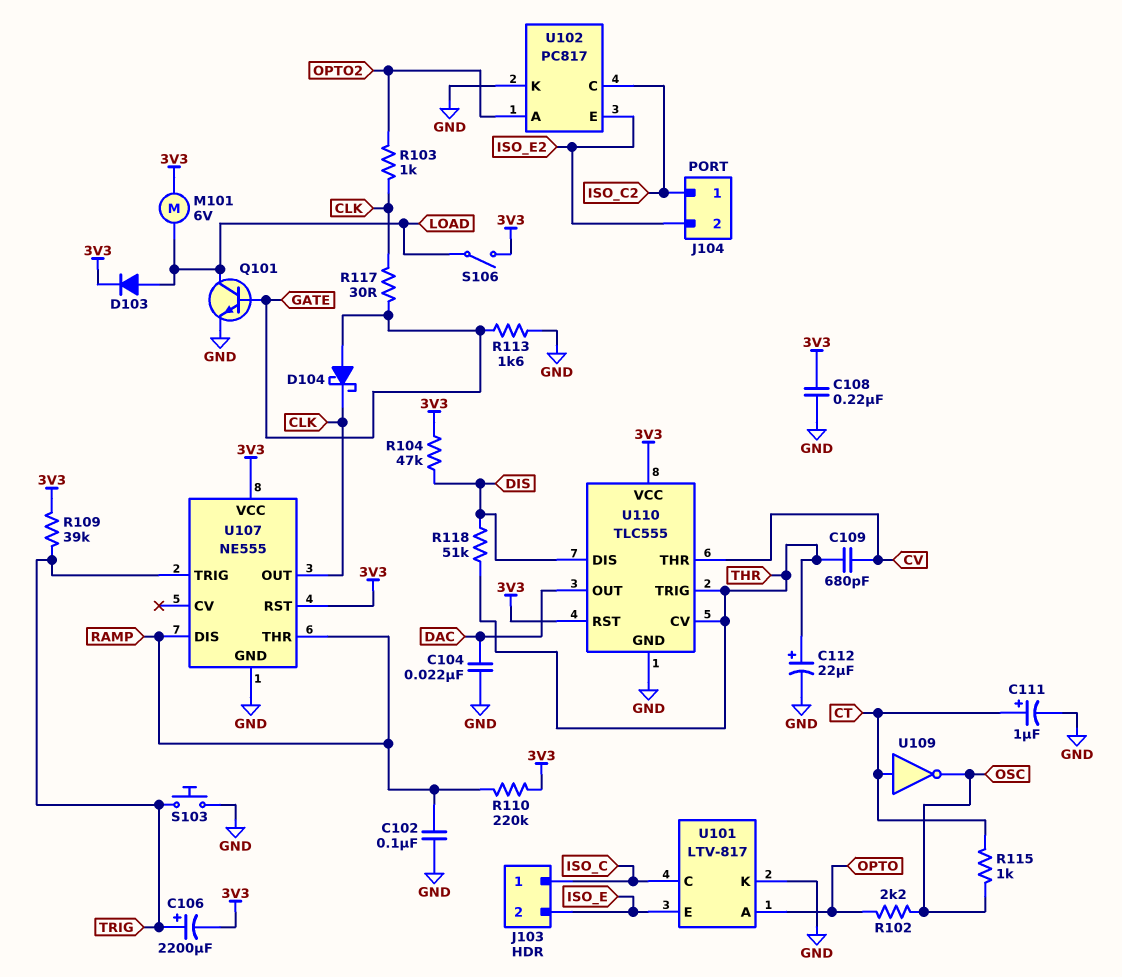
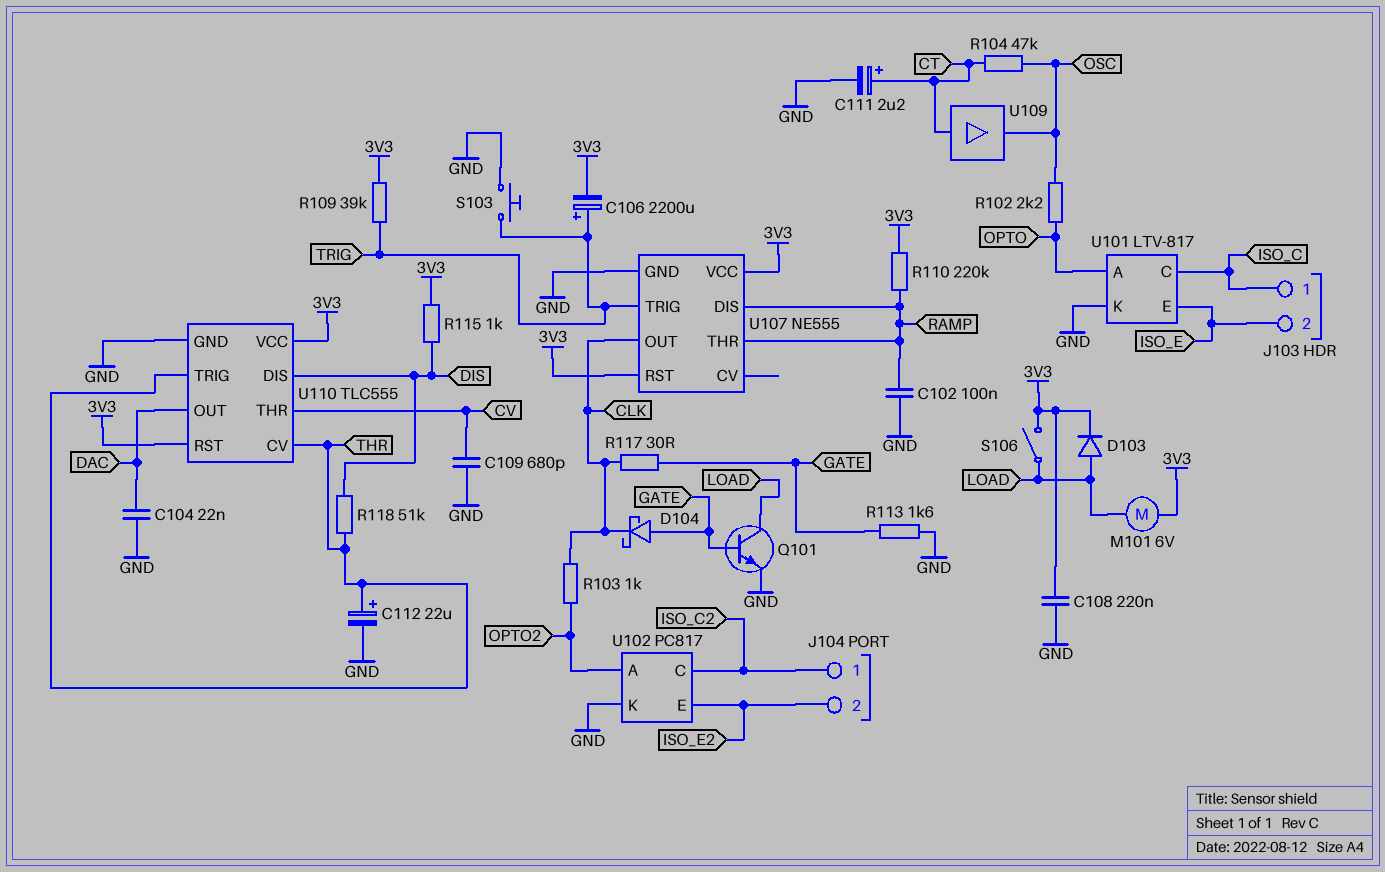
C109: 680pF (CV, THR) -> 680pF (CV, GND)
C111: 1uF (plus CT, minus GND) -> 2.2uF (plus CT, minus GND)
R104: 47k (3V3, DIS) -> 47k (CT, OSC)
R115: 1k (CT, OSC) -> 1k (3V3, DIS)
U109: NOT (in CT, out OSC) -> buffer (in CT, out OSC)

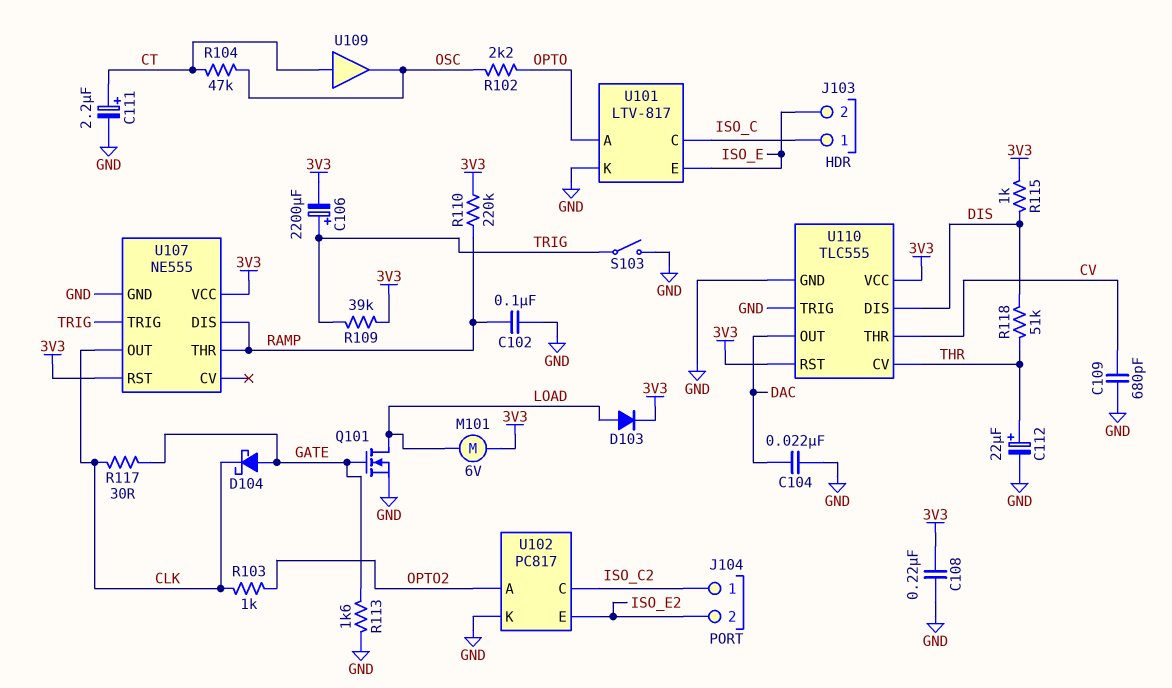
Q101: NPN (B GATE, C LOAD, E GND) -> NMOS (G GATE, D LOAD, S GND)
S103: button (GND, TRIG) -> switch (GND, TRIG)
S106: switch (3V3, LOAD) -> none
U110 pin TRIG: THR -> GND

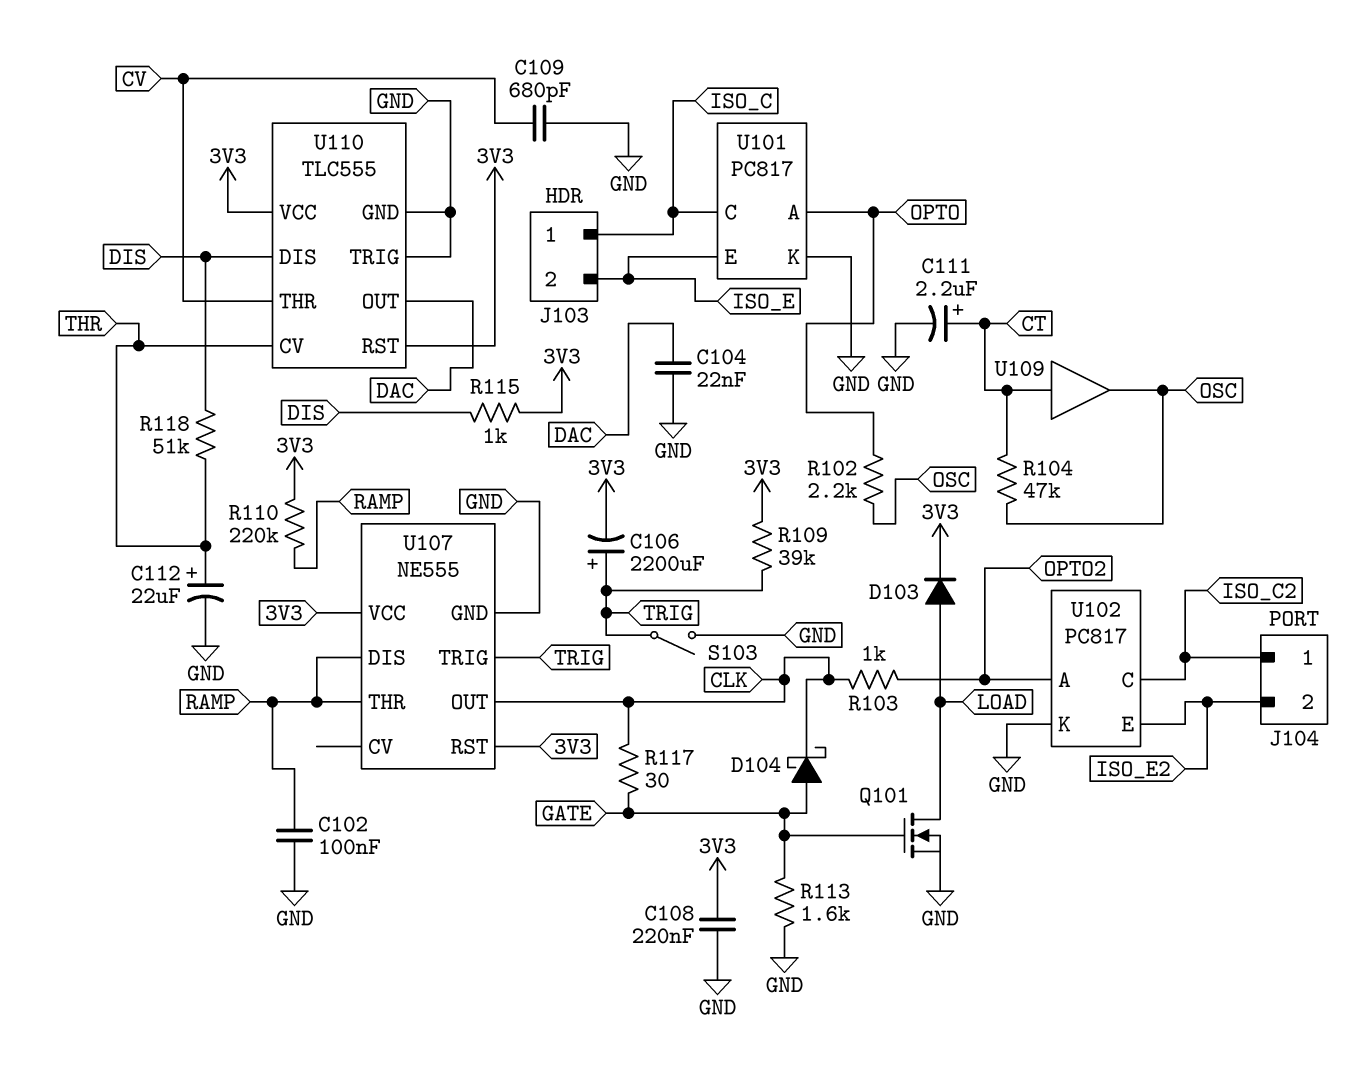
M101: motor 6V (3V3, LOAD) -> none
U101: LTV-817 -> PC817

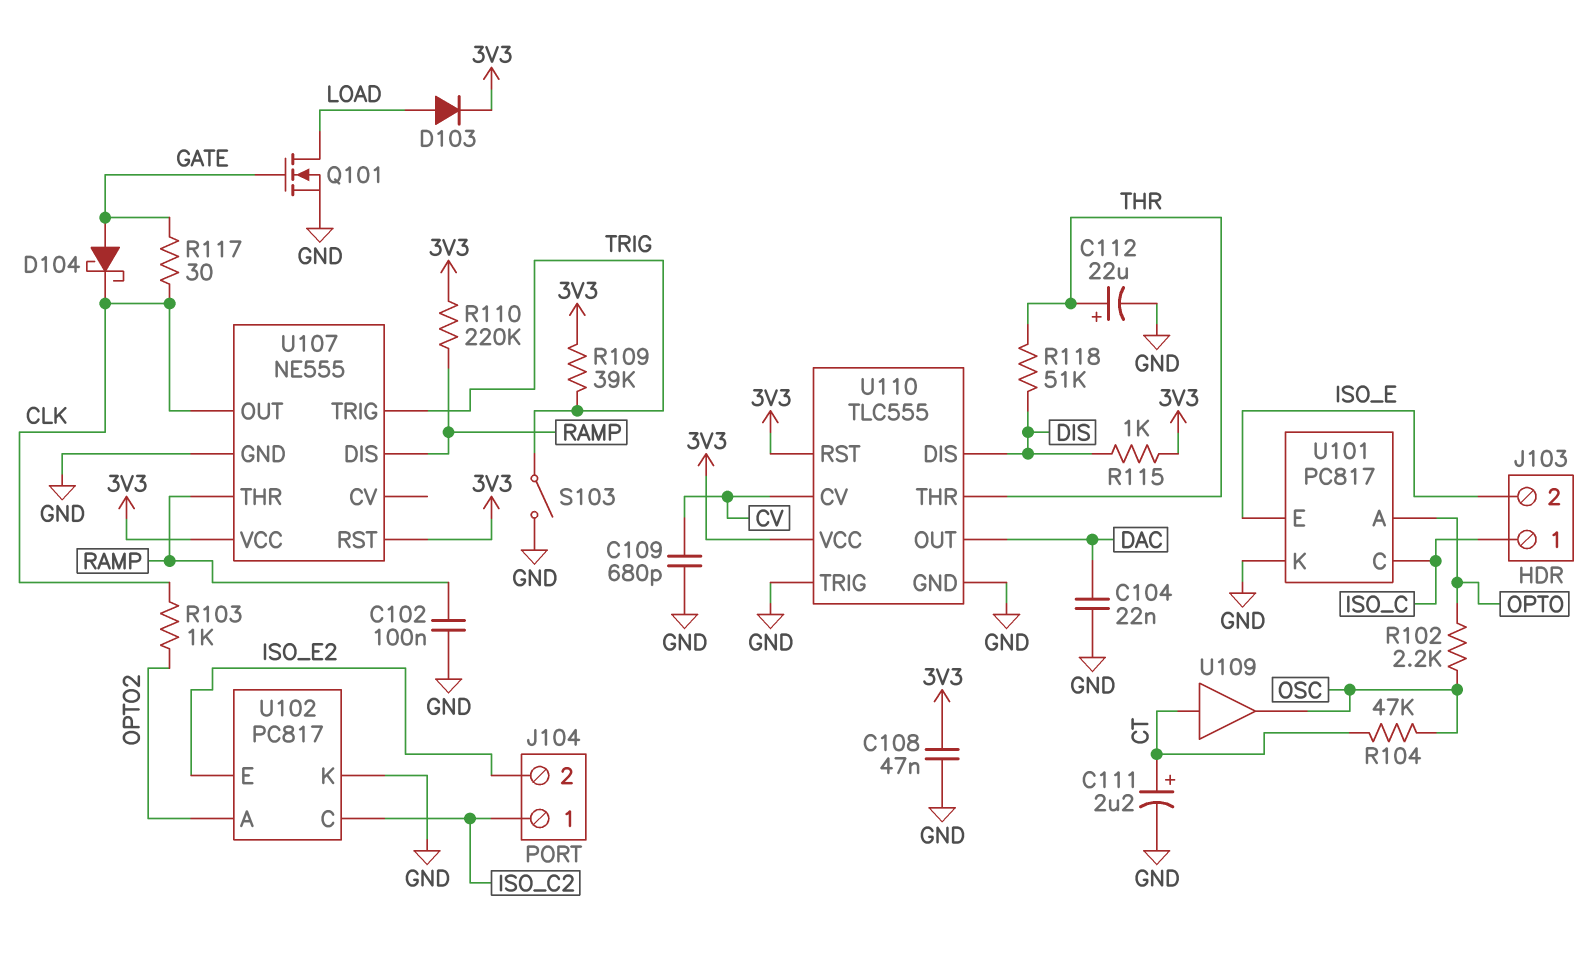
C106: 2200uF (plus TRIG, minus 3V3) -> none
C108: 220nF (3V3, GND) -> 47nF (3V3, GND)
R113: 1.6k (GATE, GND) -> none
U110 pin CV: THR -> CV
U110 pin THR: CV -> THR

